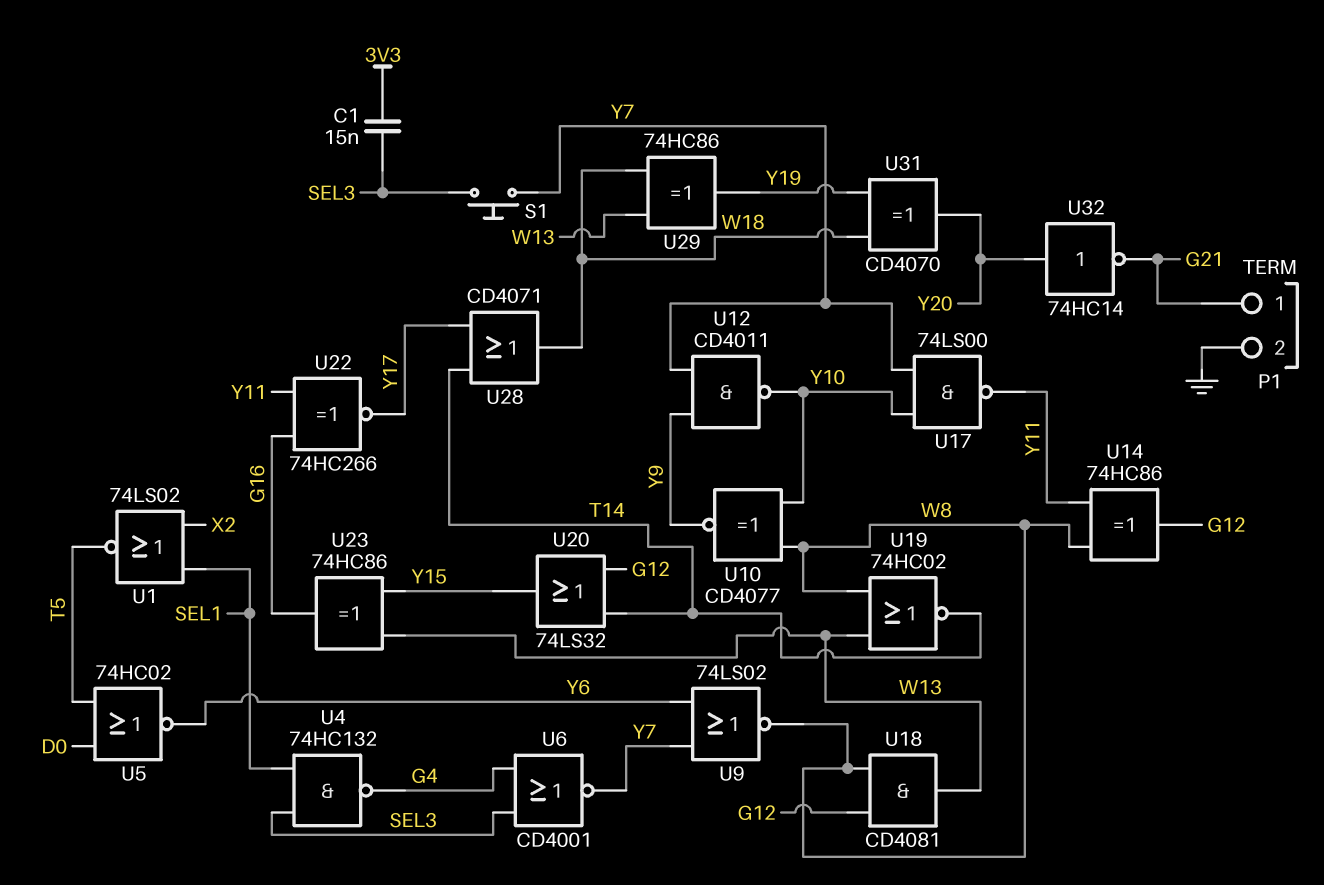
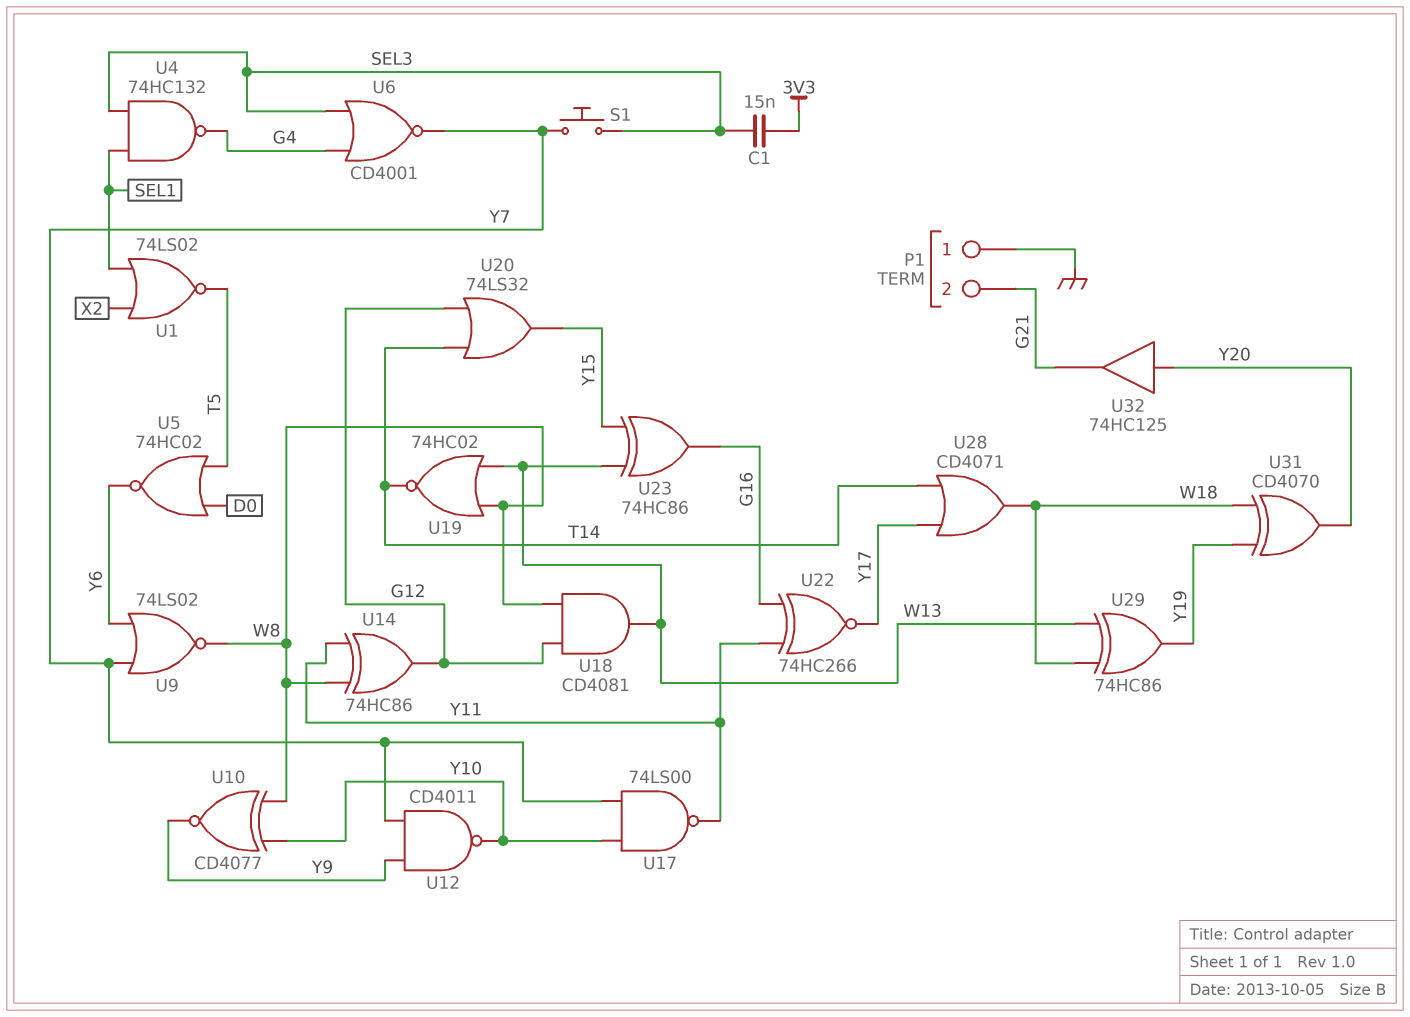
P1 pin 1: G21 -> GND
P1 pin 2: GND -> G21
U32: NOT 74HC14 (in Y20, out G21) -> buffer 74HC125 (in Y20, out G21)

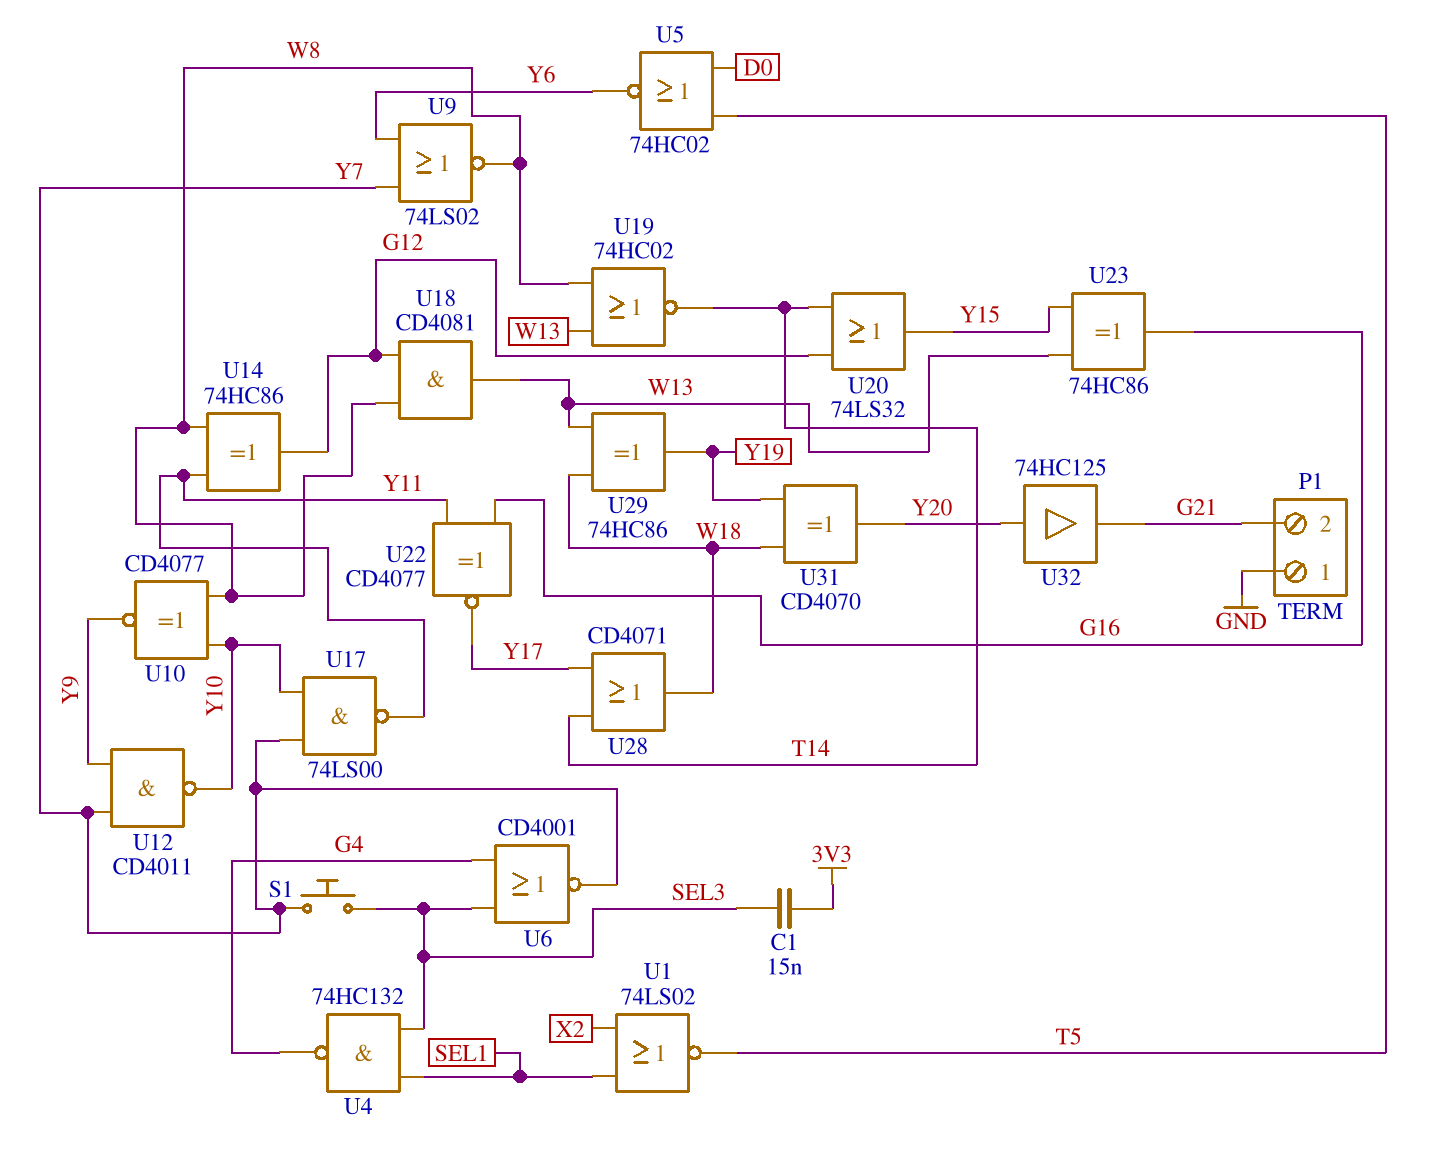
U22: XNOR 74HC266 (in G16, in Y11, out Y17) -> XNOR CD4077 (in G16, in Y11, out Y17)

